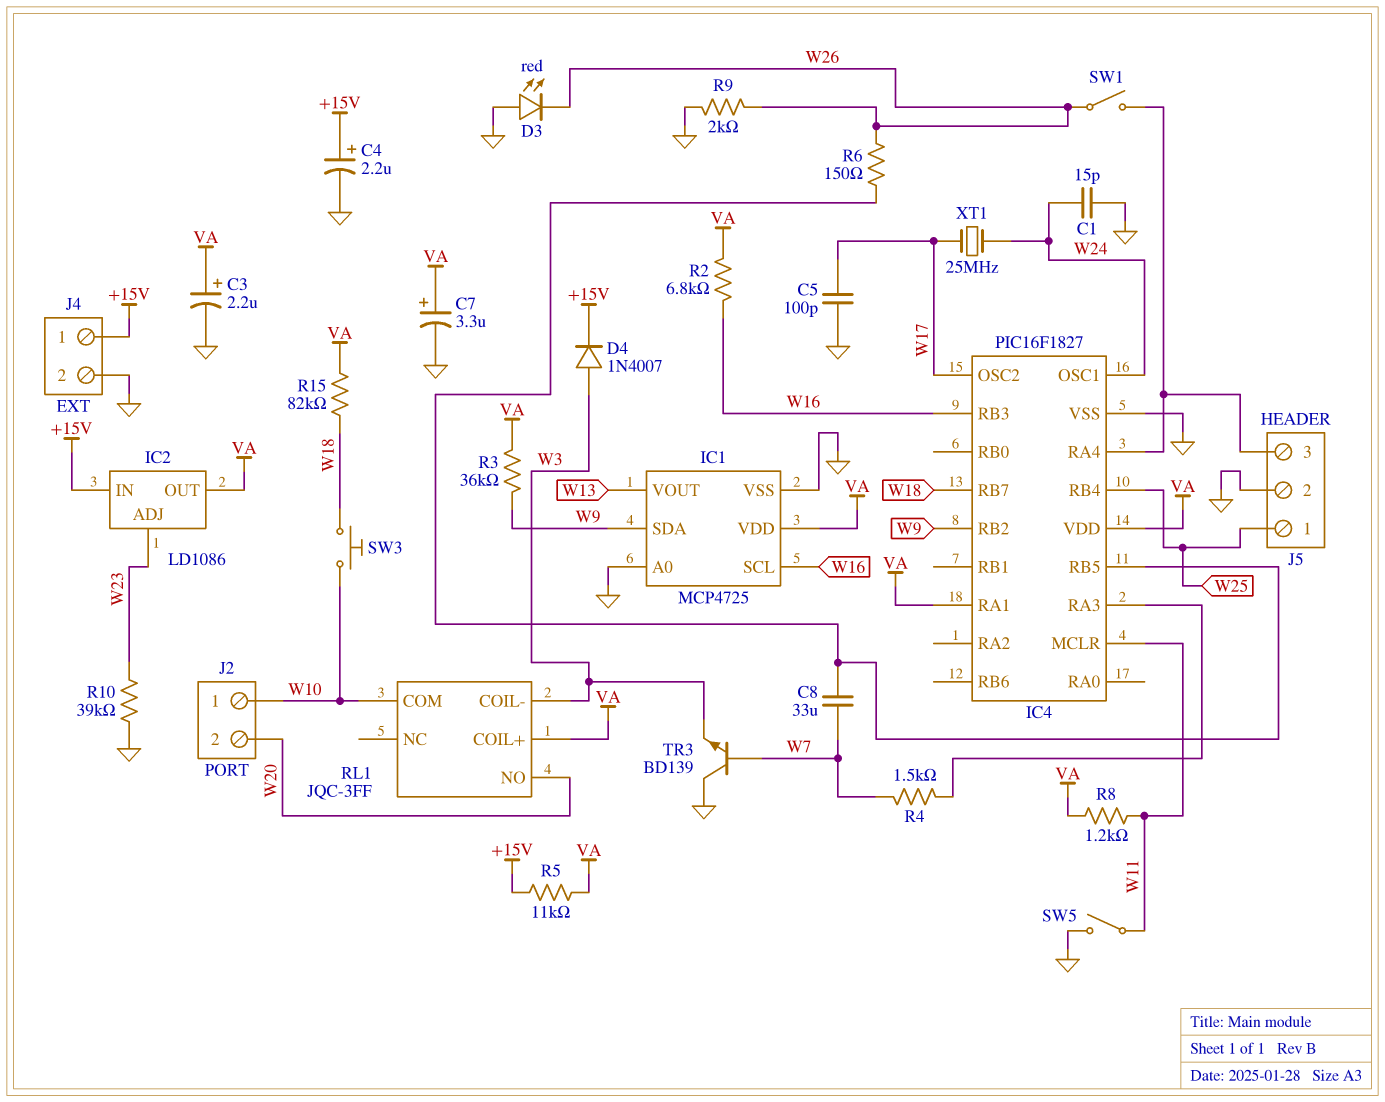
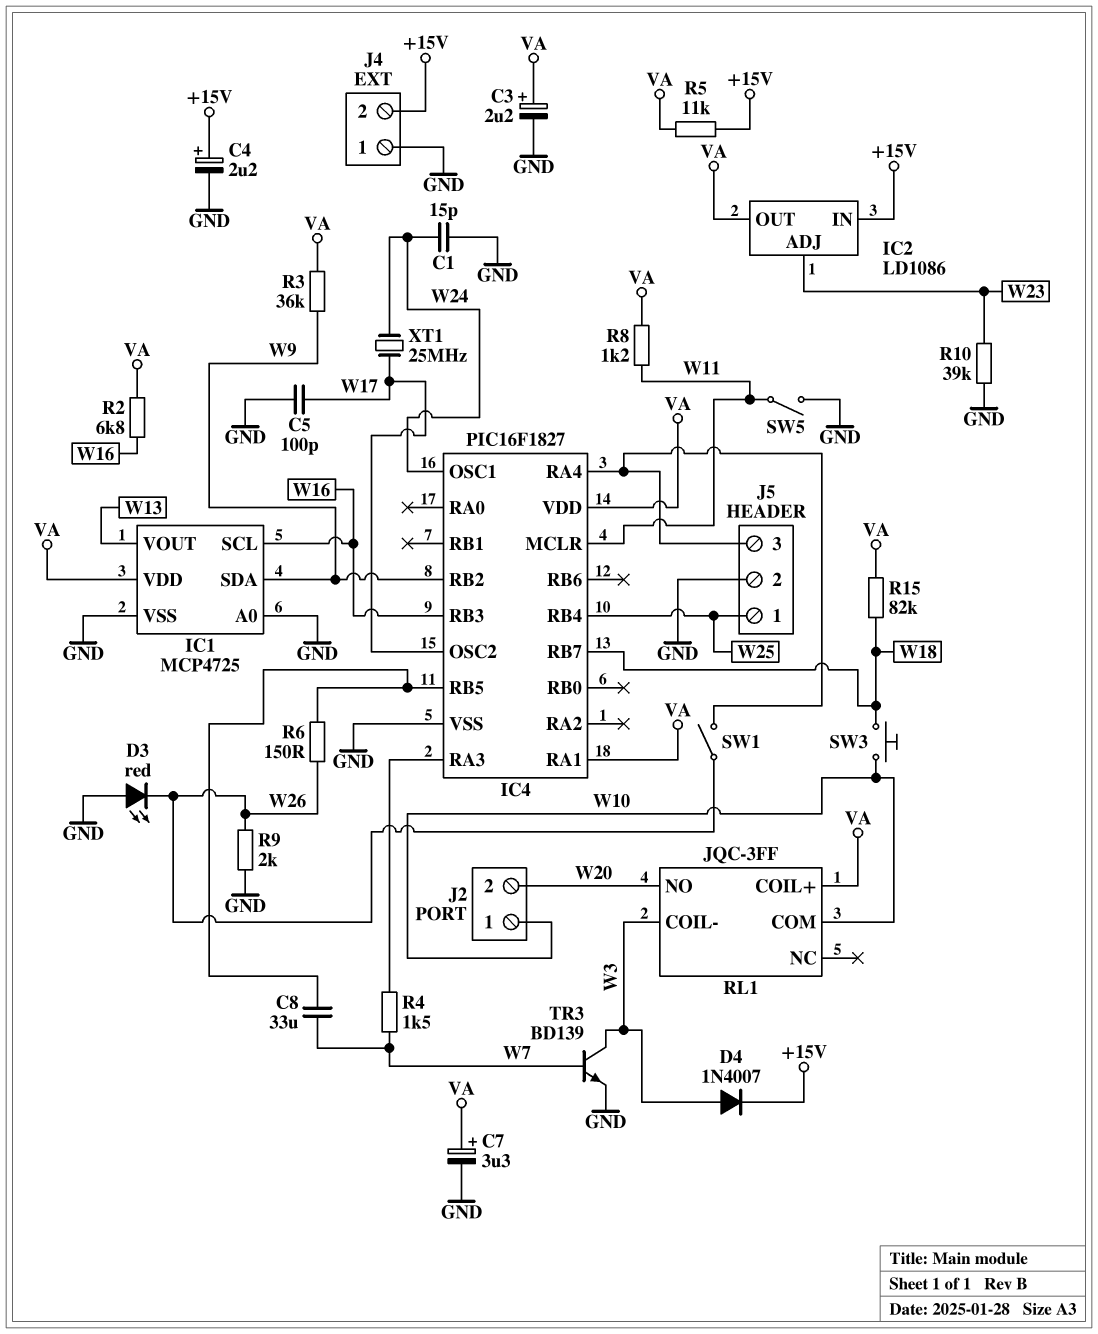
J4 pin 1: +15V -> GND
J4 pin 2: GND -> +15V
TR3: NPN BD139 (B W7, C GND, E W3) -> NPN BD139 (B W7, C W3, E GND)

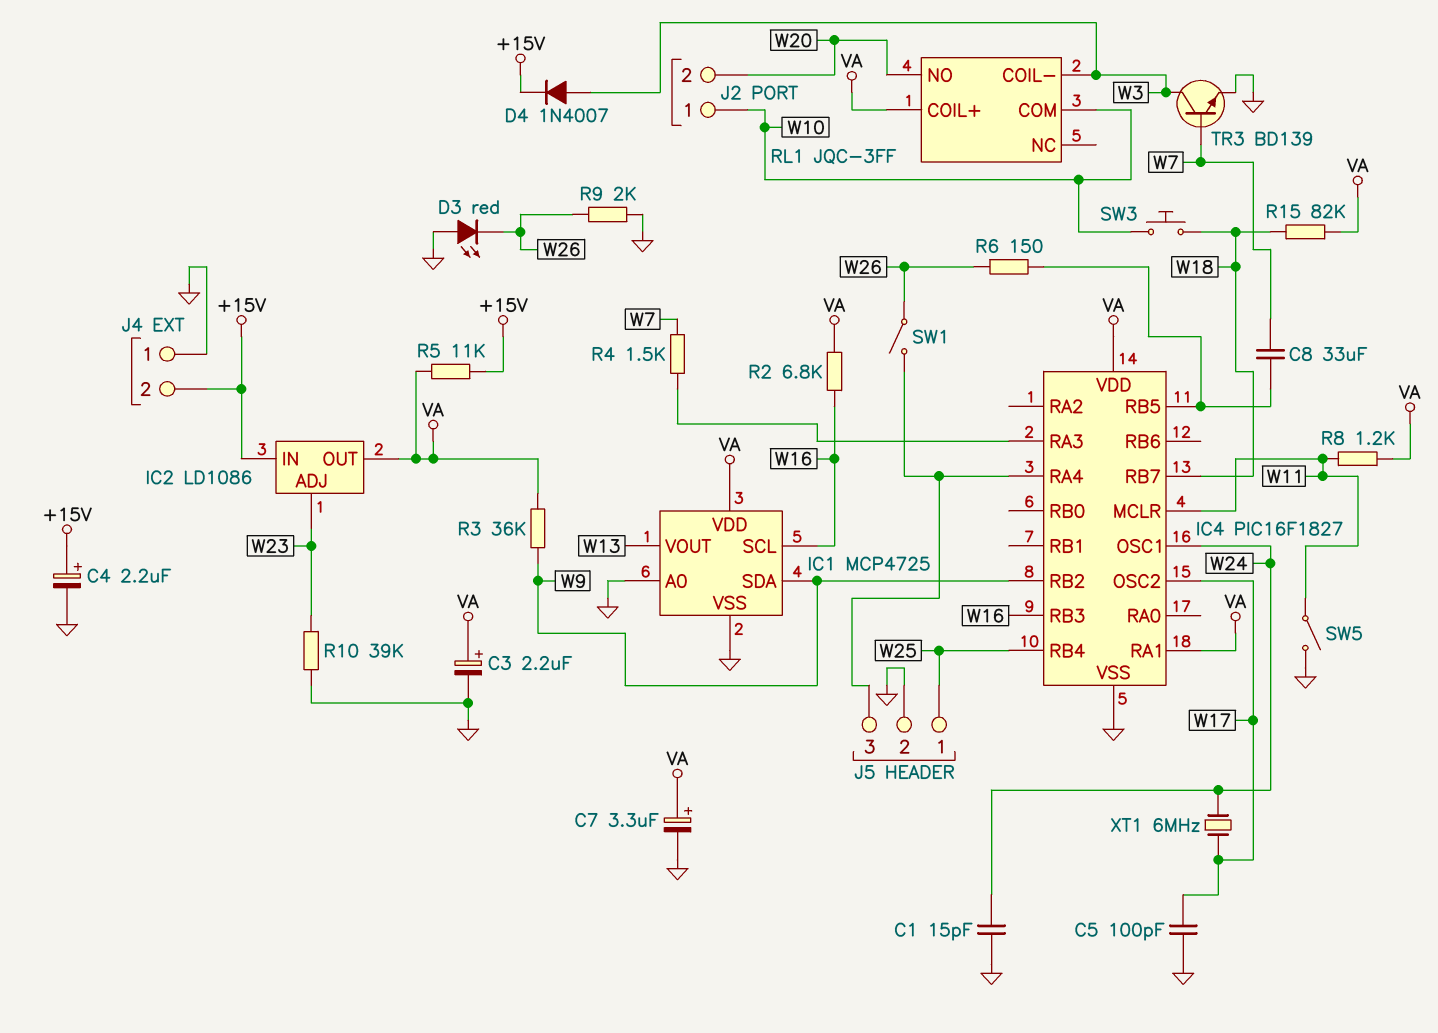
XT1: 25MHz (W17, W24) -> 6MHz (W17, W24)

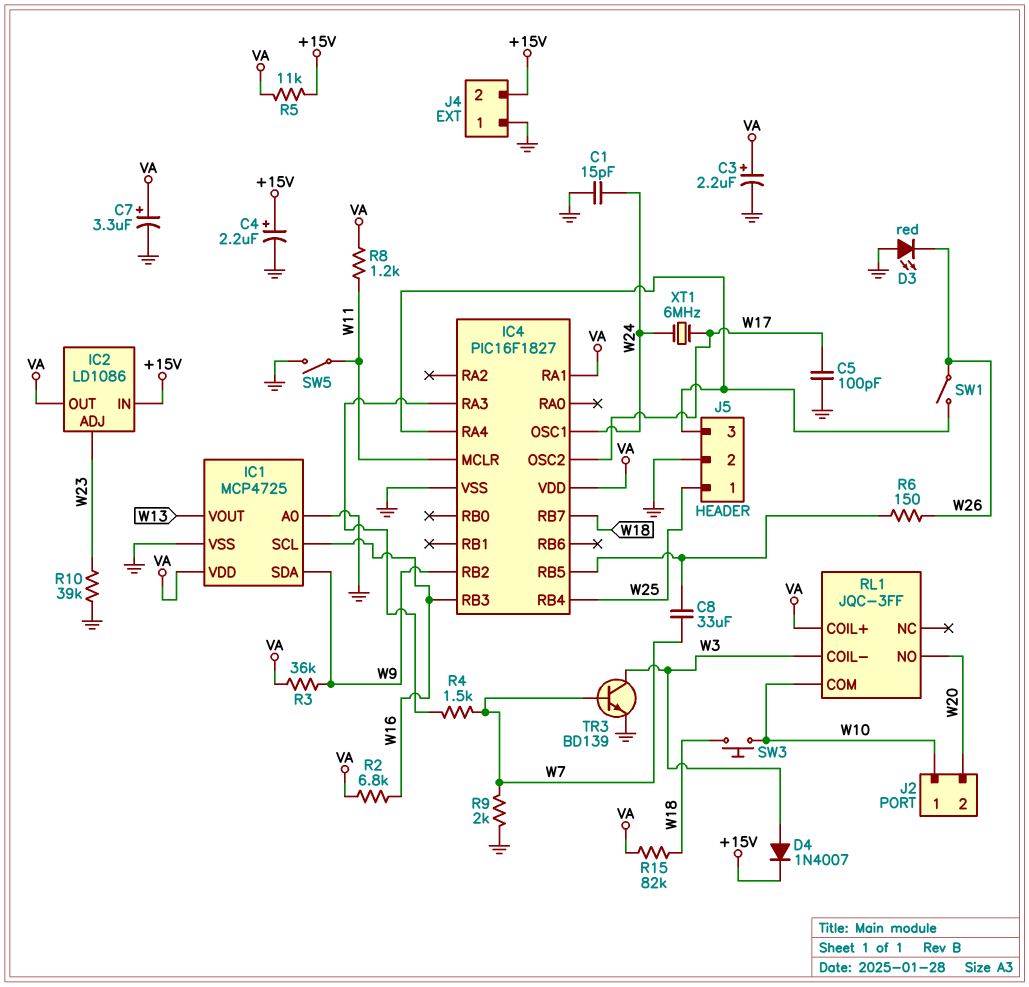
R9: 2k (GND, W26) -> 2k (GND, W7)

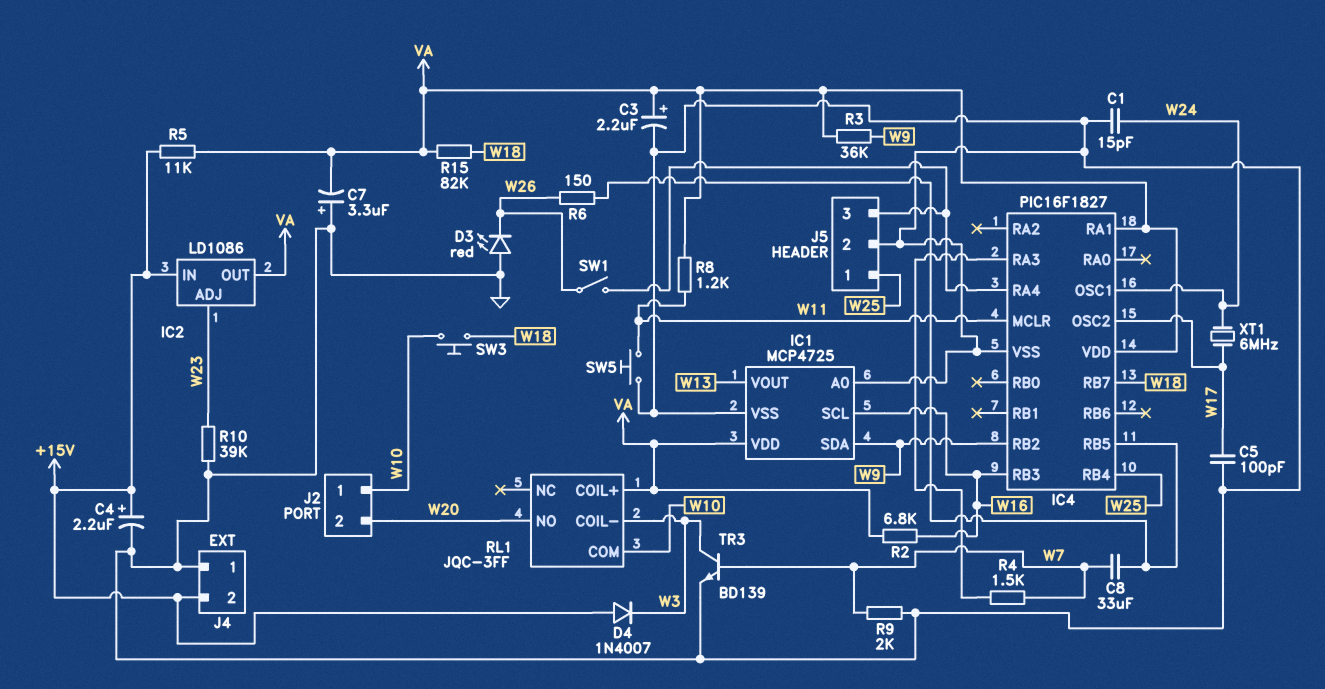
C7: 3.3uF (plus VA, minus GND) -> 3.3uF (plus GND, minus VA)
D4: diode 1N4007 (A W3, K +15V) -> diode 1N4007 (A +15V, K W3)
SW5: switch (GND, W11) -> button (GND, W11)

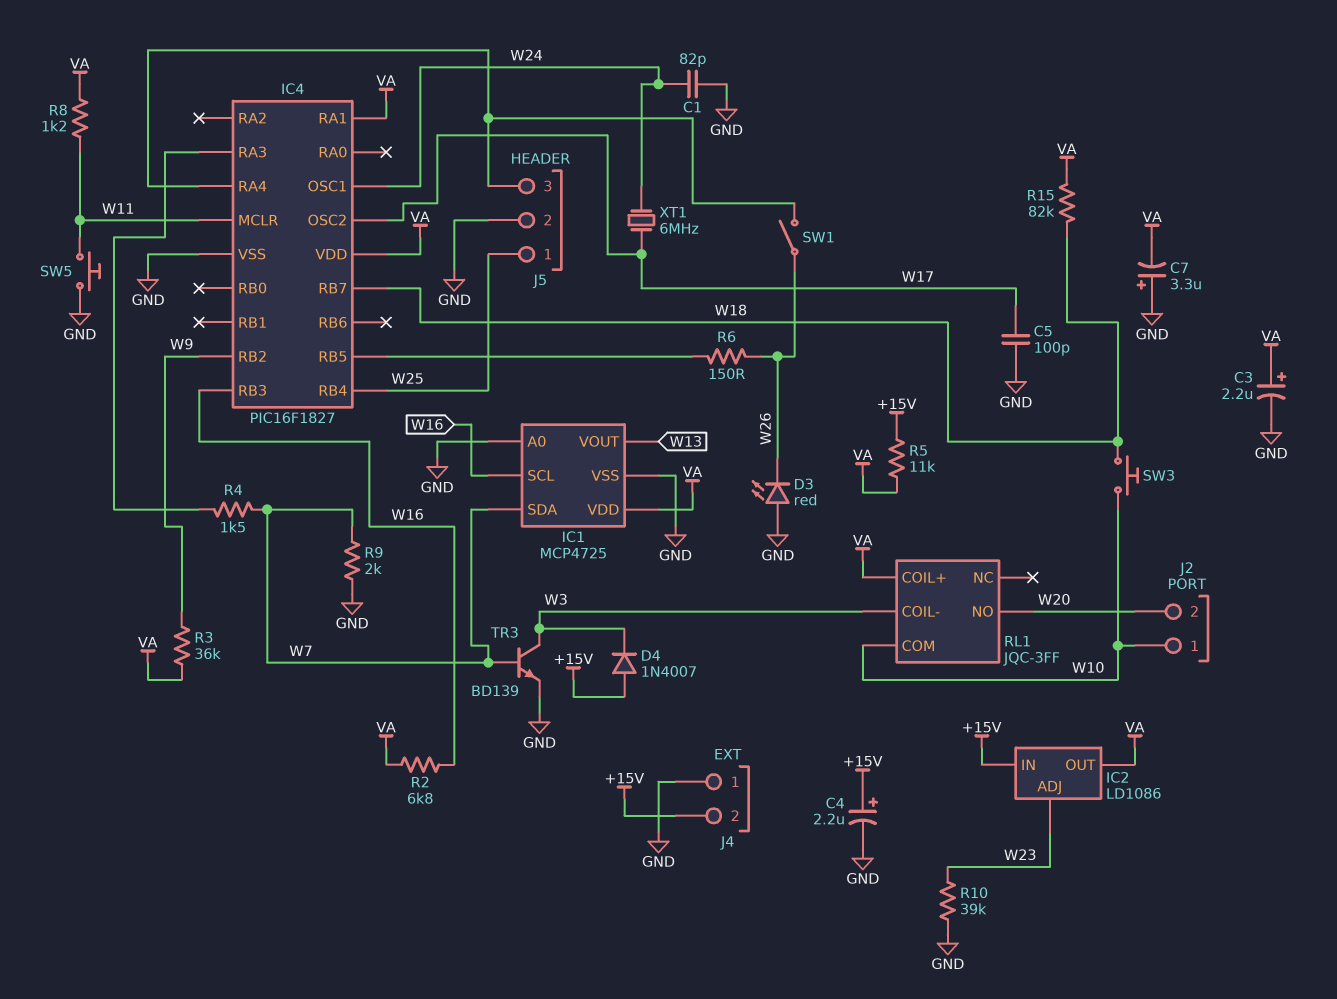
C1: 15pF (GND, W24) -> 82pF (GND, W24)
C8: 33uF (IC4/RB5, W7) -> none
IC1 pin SDA: W9 -> W7

